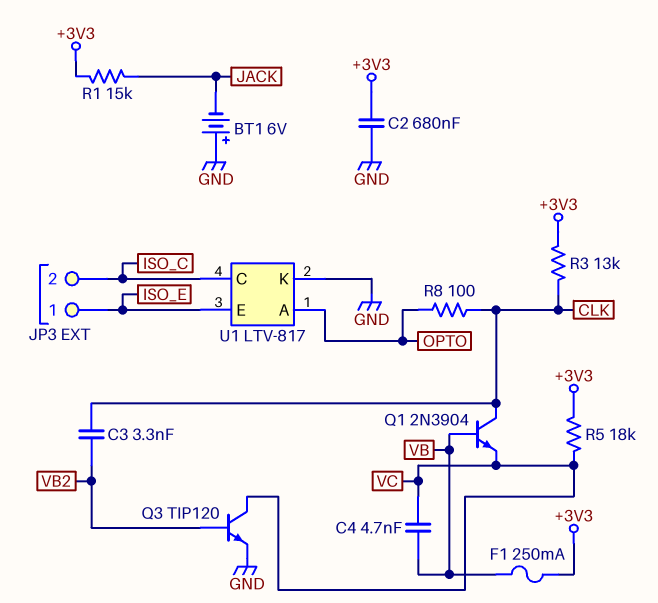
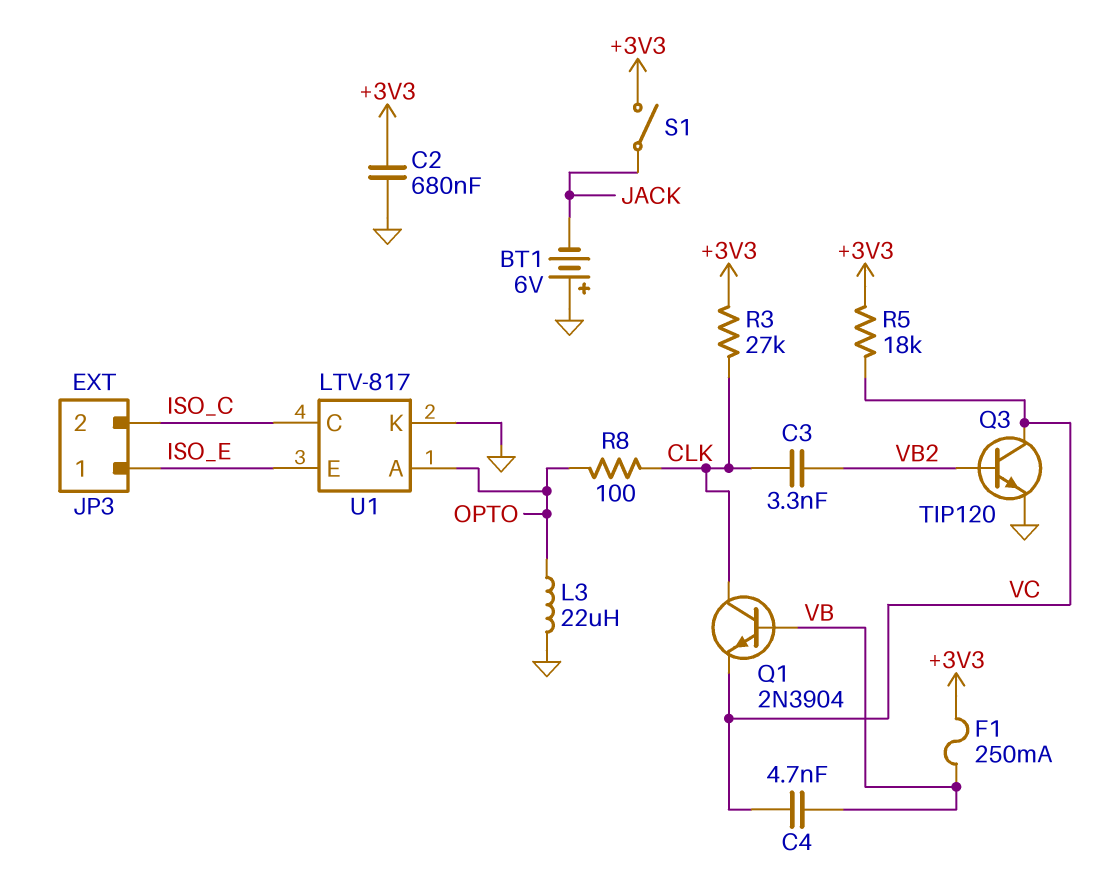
L3: none -> 22uH (GND, OPTO)
R1: 15k (+3V3, JACK) -> none
R3: 13k (+3V3, CLK) -> 27k (+3V3, CLK)
S1: none -> switch (+3V3, JACK)

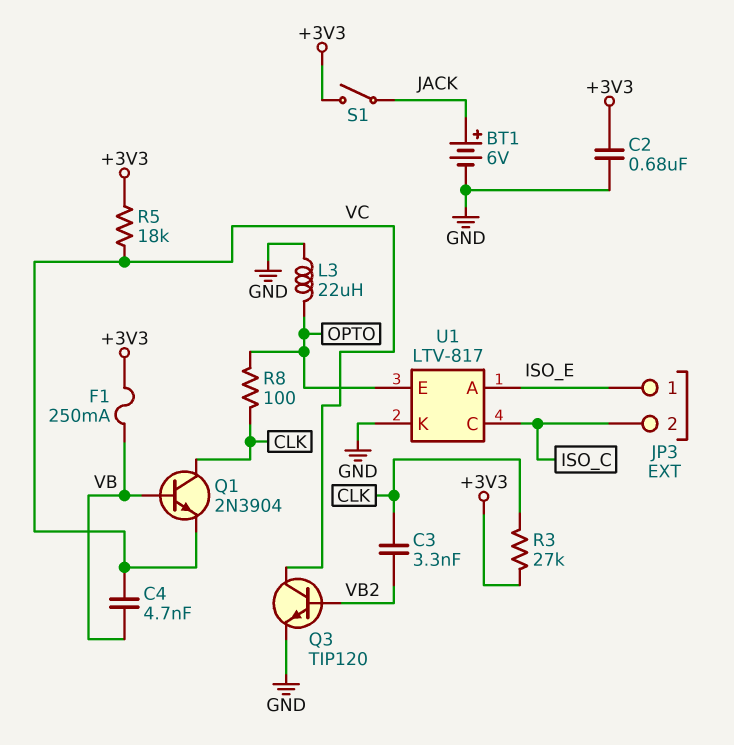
BT1: 6V (plus GND, minus JACK) -> 6V (plus JACK, minus GND)
U1 pin A: OPTO -> ISO_E
U1 pin E: ISO_E -> OPTO

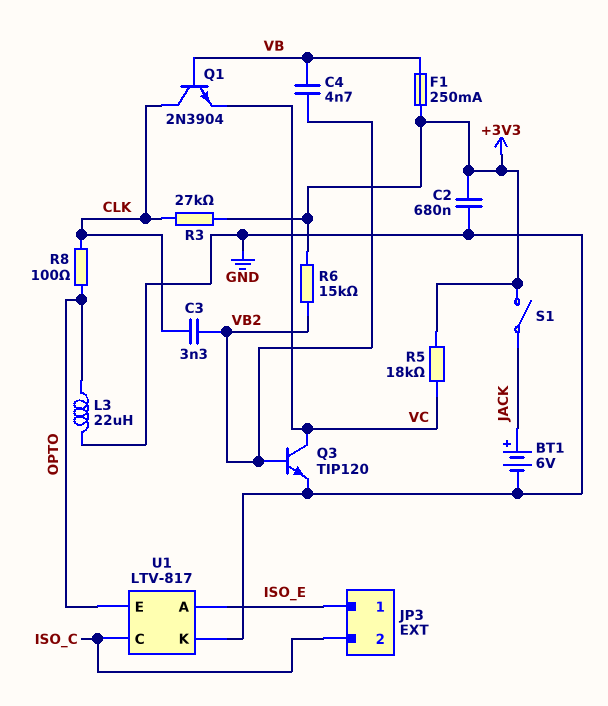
C4: 4.7nF (VB, VC) -> 4.7nF (VB, VB2)
R6: none -> 15k (+3V3, VB2)

